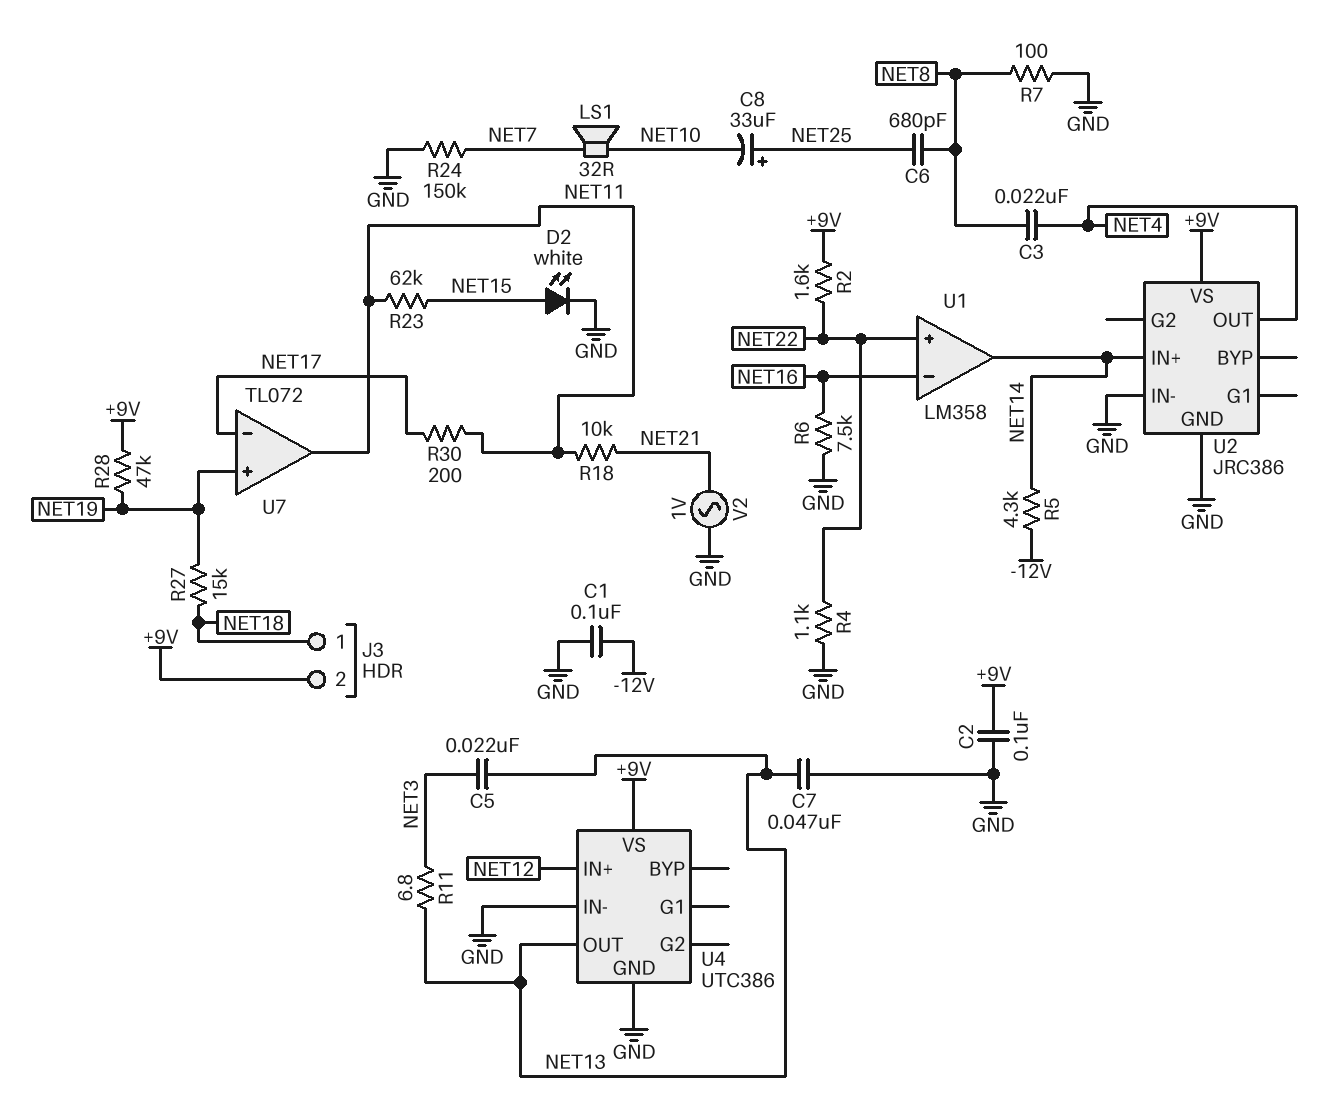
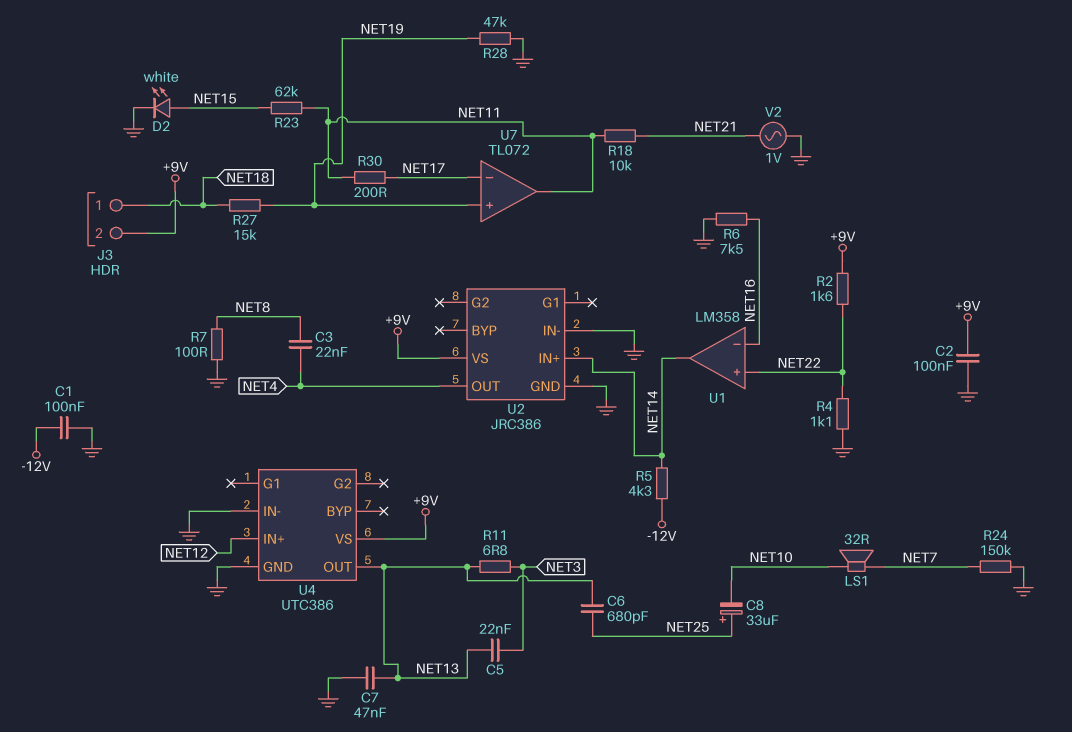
C6: 680pF (NET8, NET25) -> 680pF (NET13, NET25)
R28: 47k (+9V, NET19) -> 47k (GND, NET19)

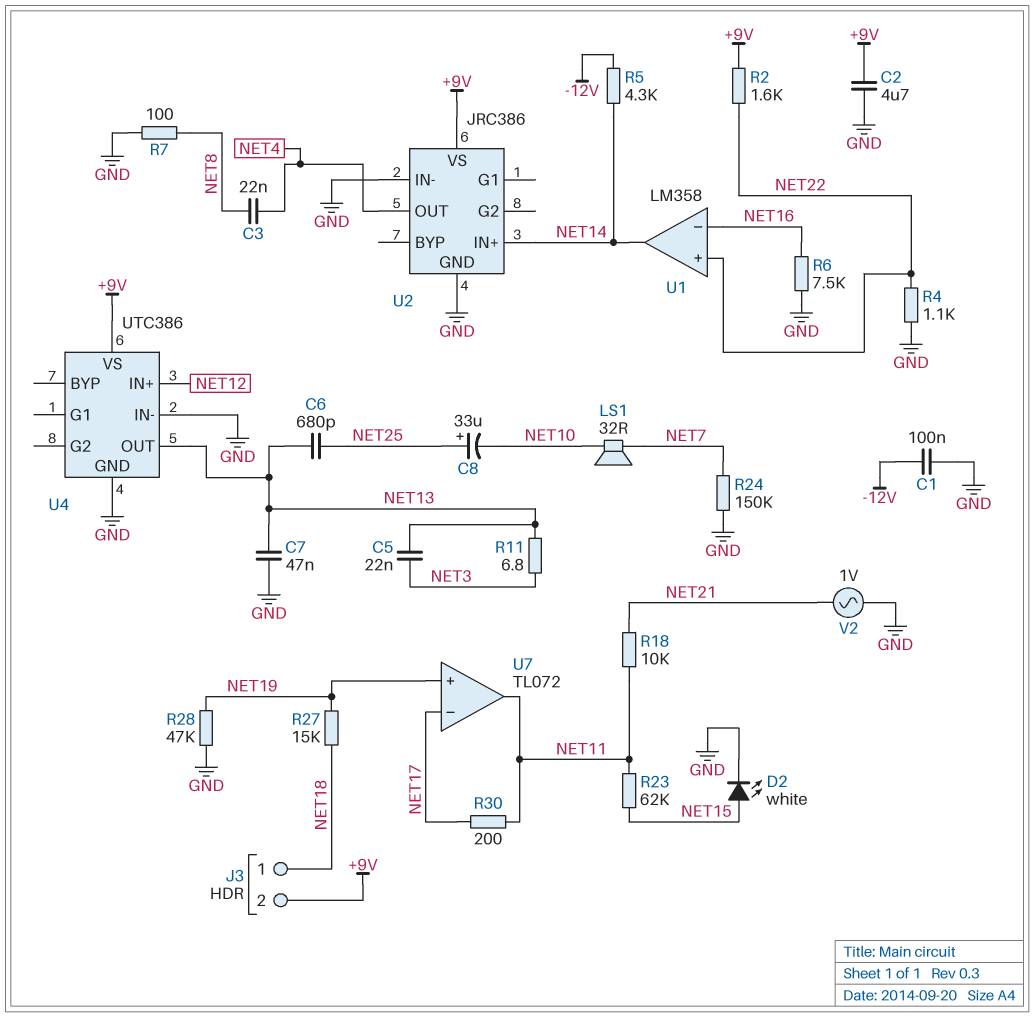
C2: 100nF (+9V, GND) -> 4.7uF (+9V, GND)

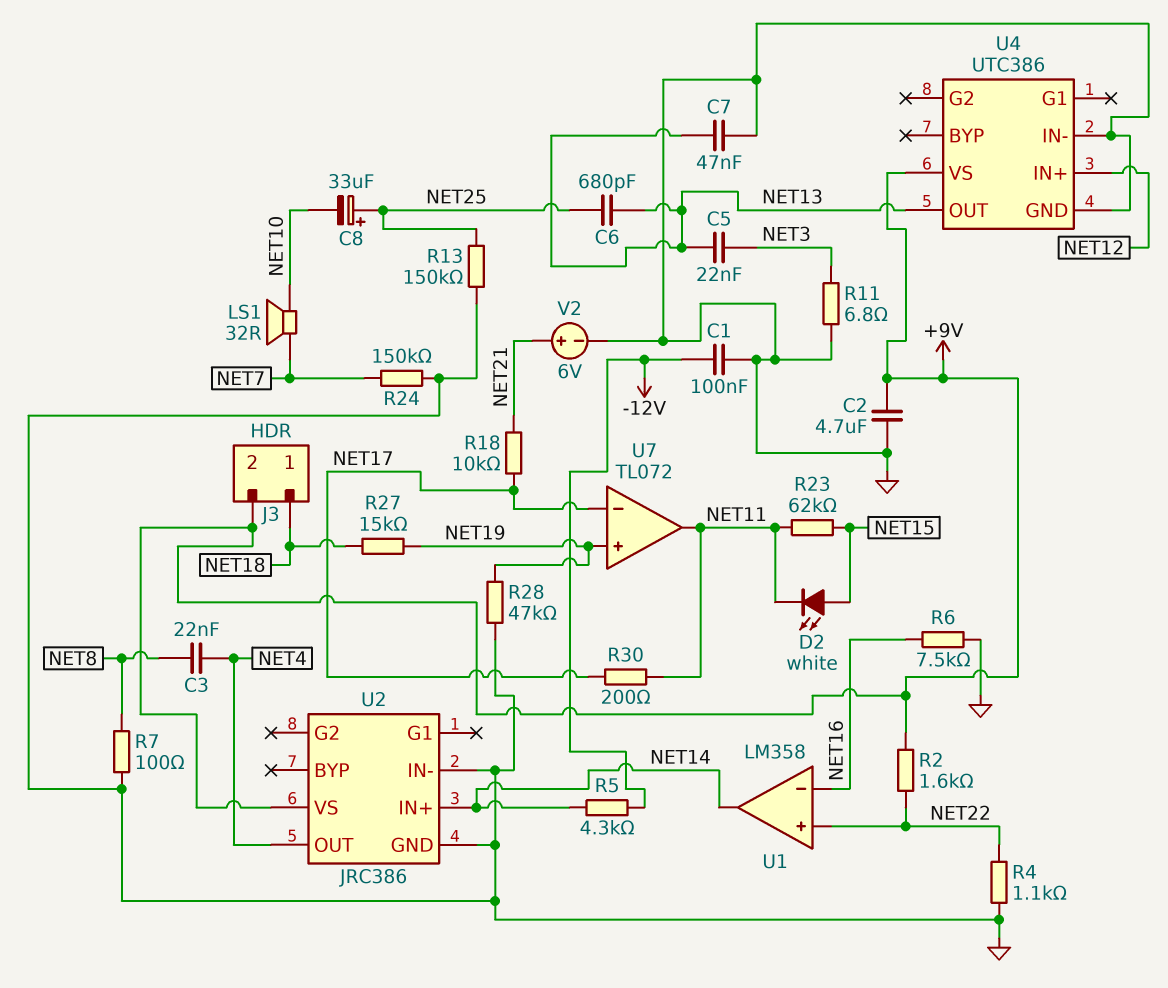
D2: LED white (A NET15, K GND) -> LED white (A NET15, K NET11)
R11: 6.8 (NET3, NET13) -> 6.8 (GND, NET3)
R13: none -> 150k (GND, NET25)
R18: 10k (NET11, NET21) -> 10k (NET17, NET21)
V2: AC 1V (GND, NET21) -> 6V (plus NET21, minus GND)

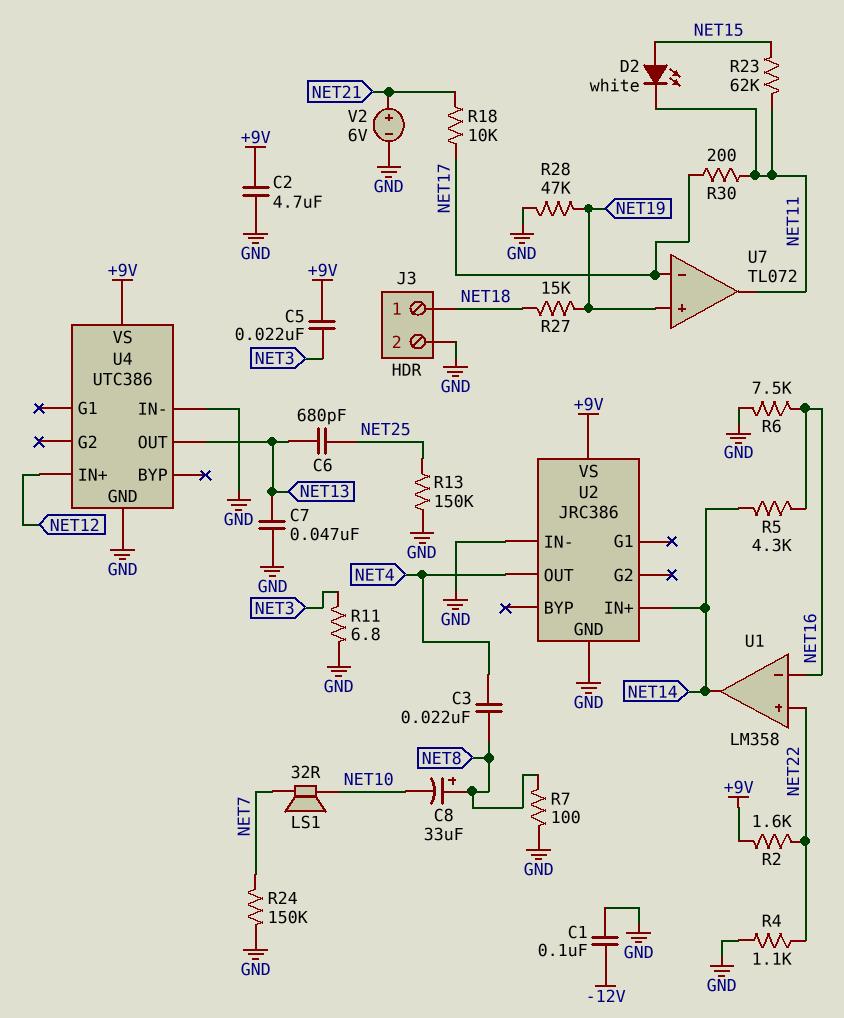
C5: 22nF (NET3, NET13) -> 22nF (+9V, NET3)
C8: 33uF (plus NET25, minus NET10) -> 33uF (plus NET8, minus NET10)
J3 pin 2: +9V -> GND
R5: 4.3k (-12V, NET14) -> 4.3k (NET14, NET16)

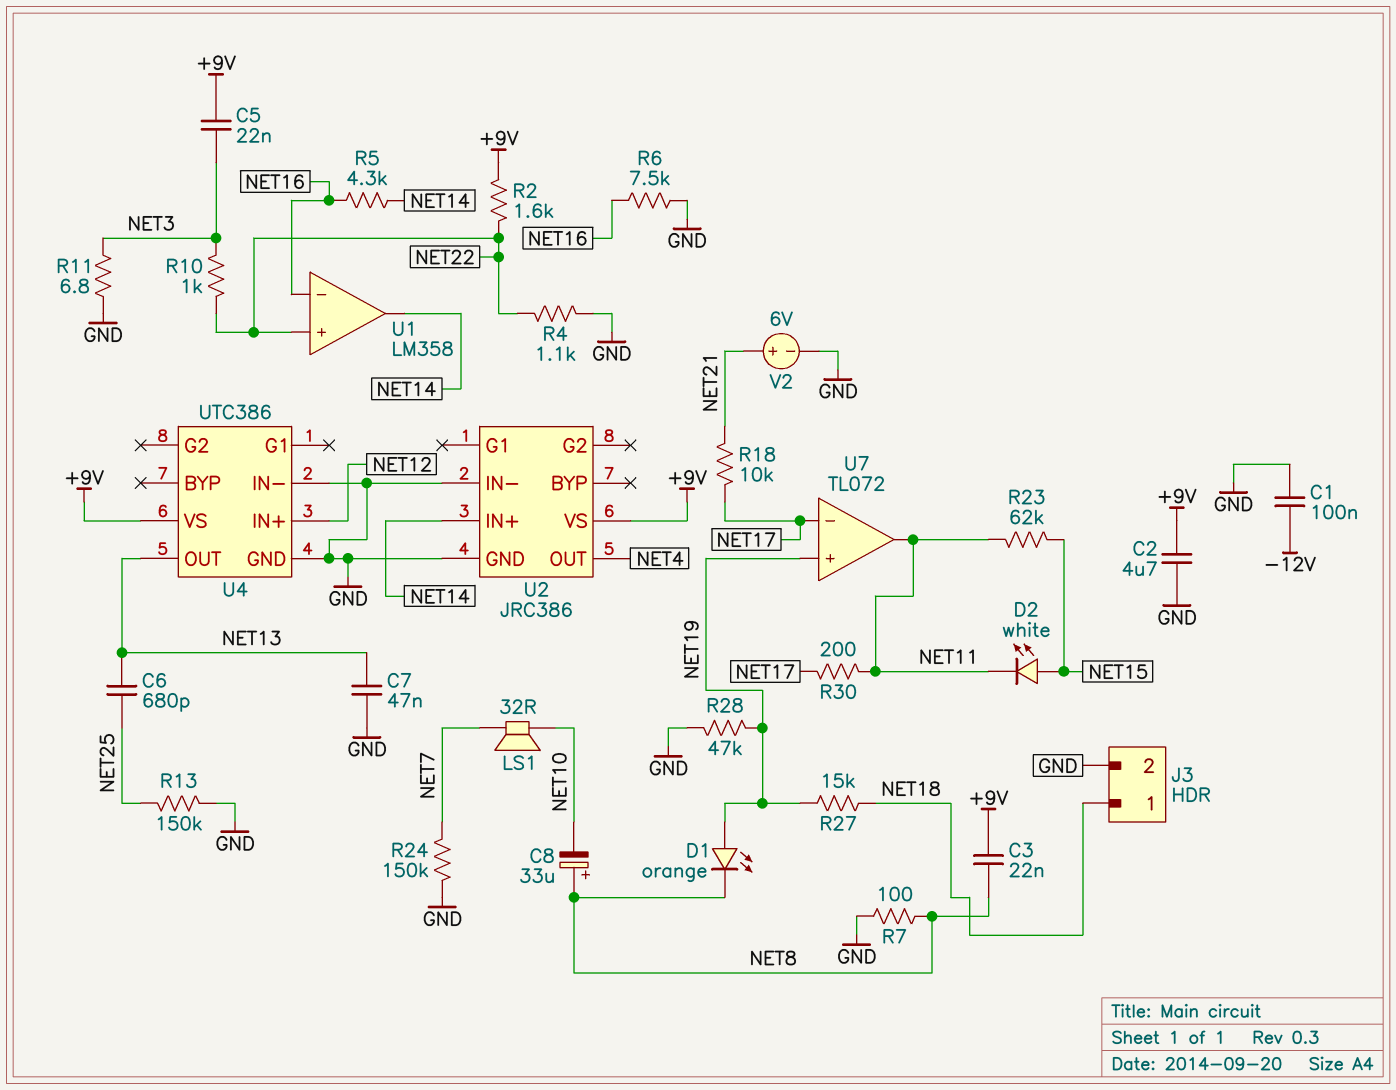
C3: 22nF (NET4, NET8) -> 22nF (+9V, NET8)
D1: none -> LED orange (A NET19, K NET8)
R10: none -> 1k (NET3, NET22)

